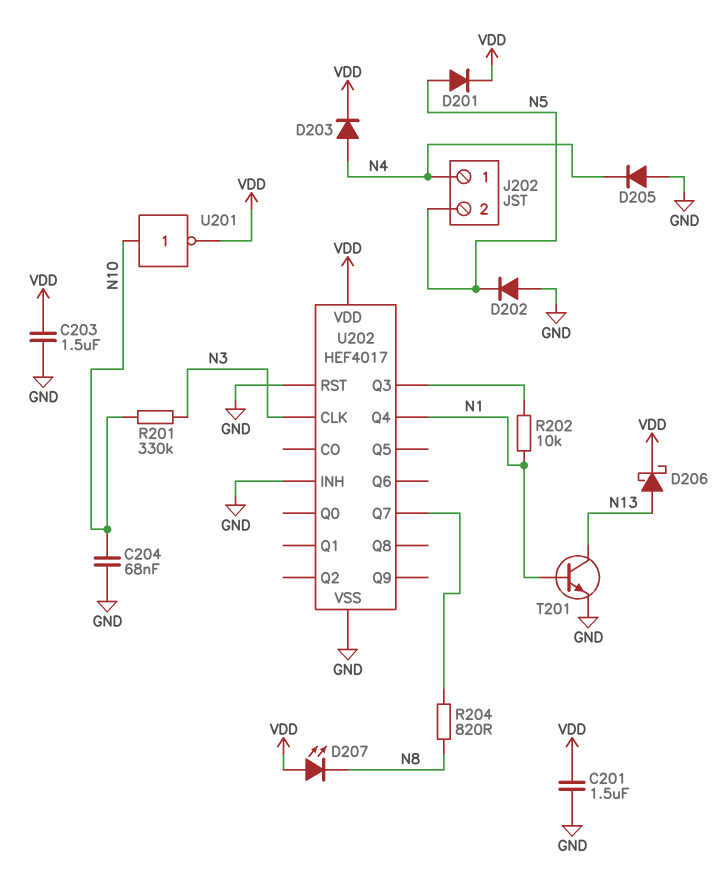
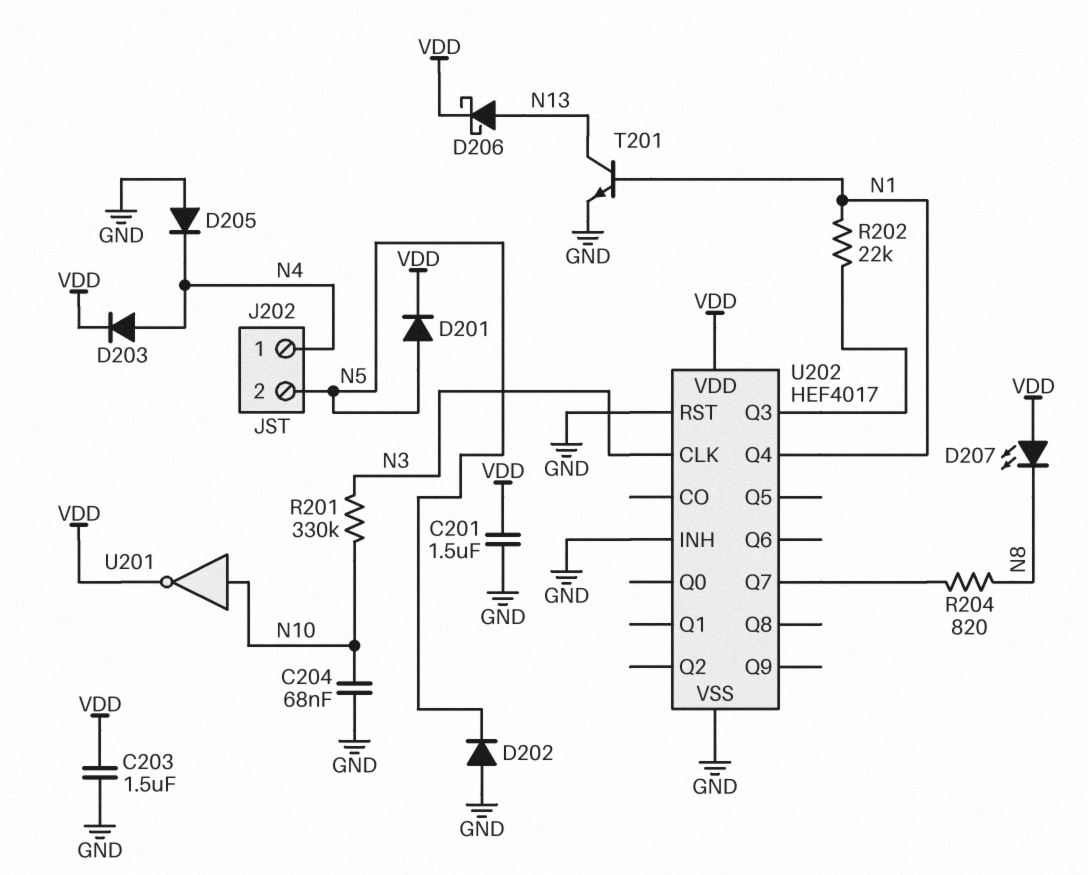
R202: 10k (N1, U202/Q3) -> 22k (N1, U202/Q3)

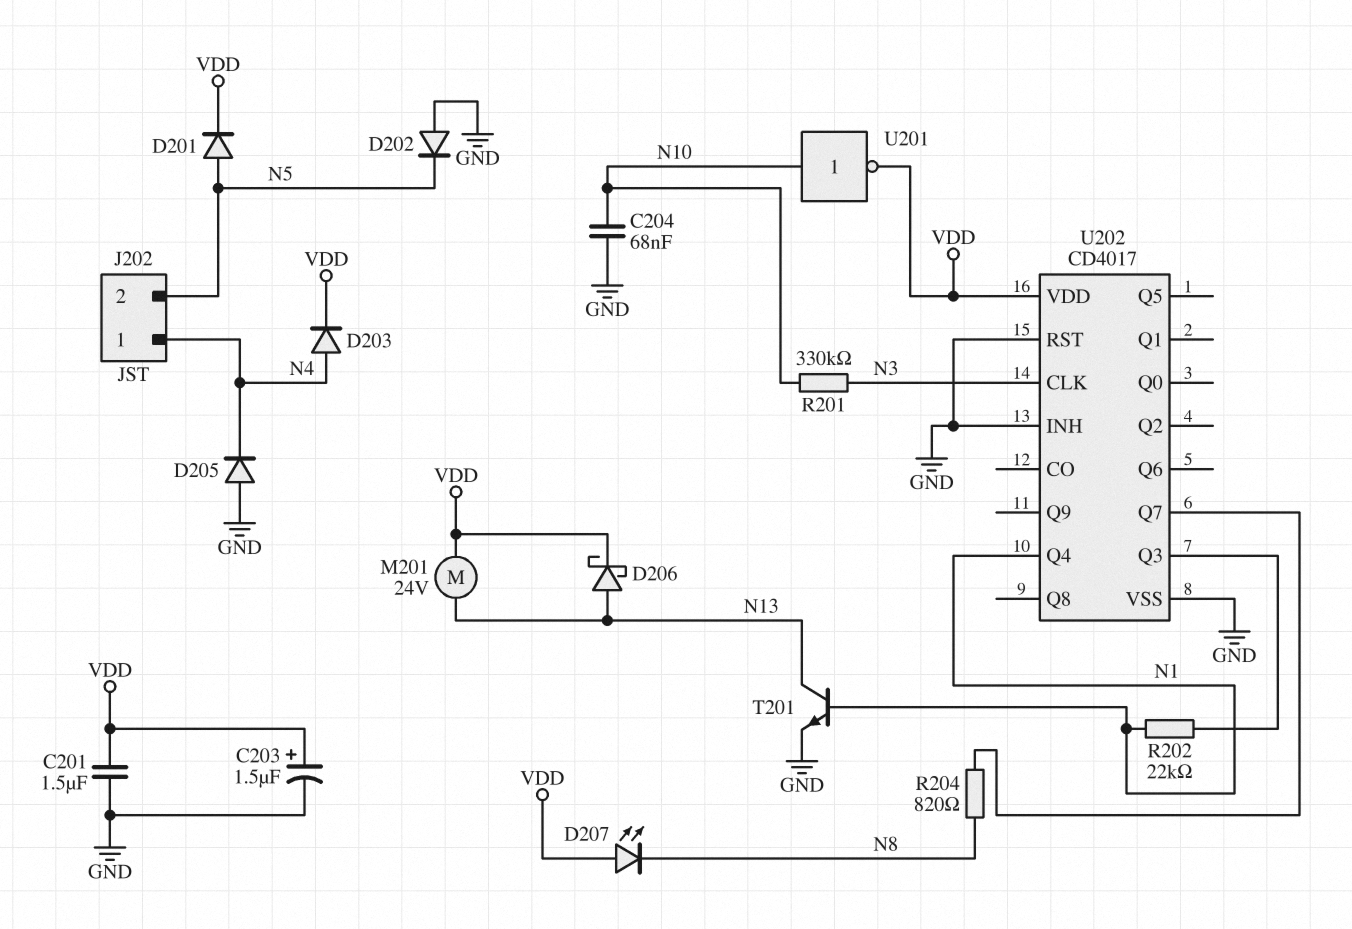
C203: 1.5uF (GND, VDD) -> 1.5uF (plus VDD, minus GND)
M201: none -> motor 24V (N13, VDD)
U202: HEF4017 -> CD4017

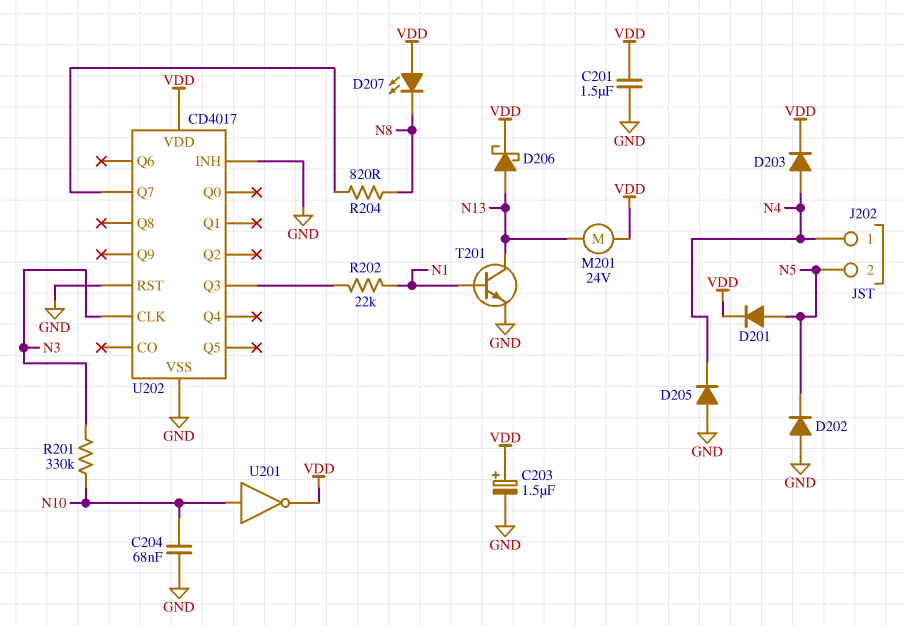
U202 pin Q4: N1 -> none

